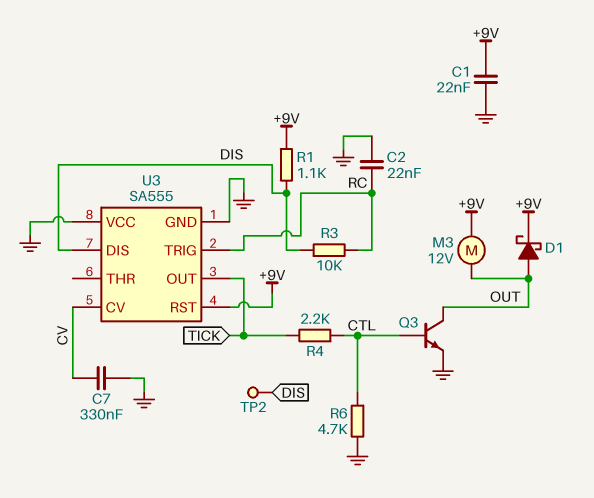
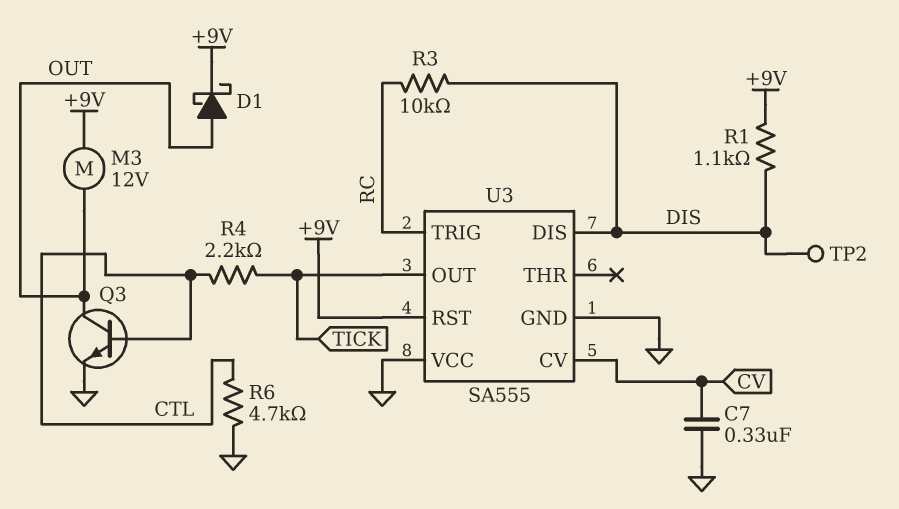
C1: 22nF (+9V, GND) -> none
C2: 22nF (GND, RC) -> none

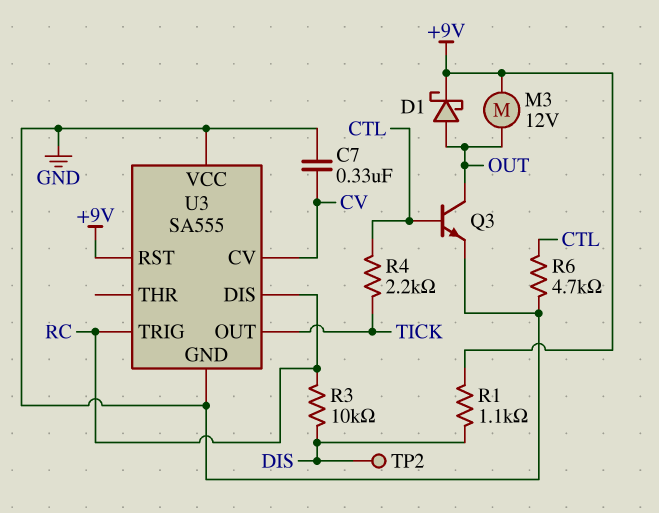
U3 pin DIS: DIS -> RC

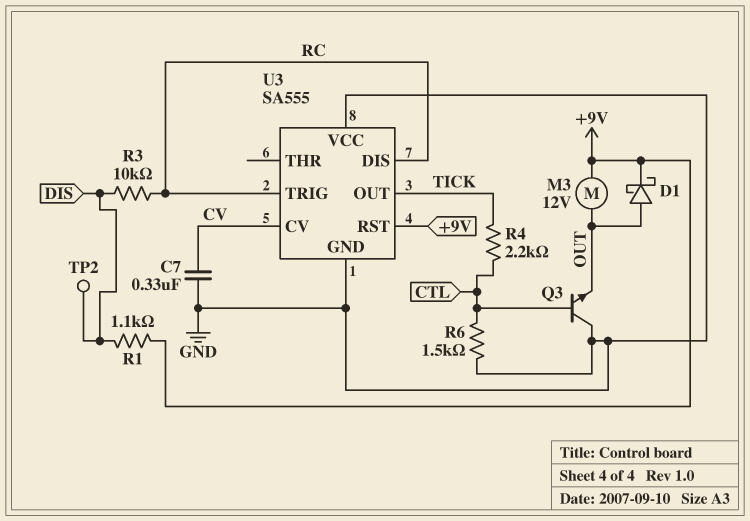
Q3: NPN (B CTL, C OUT, E GND) -> NPN (B CTL, C GND, E OUT)
R6: 4.7k (CTL, GND) -> 1.5k (CTL, GND)

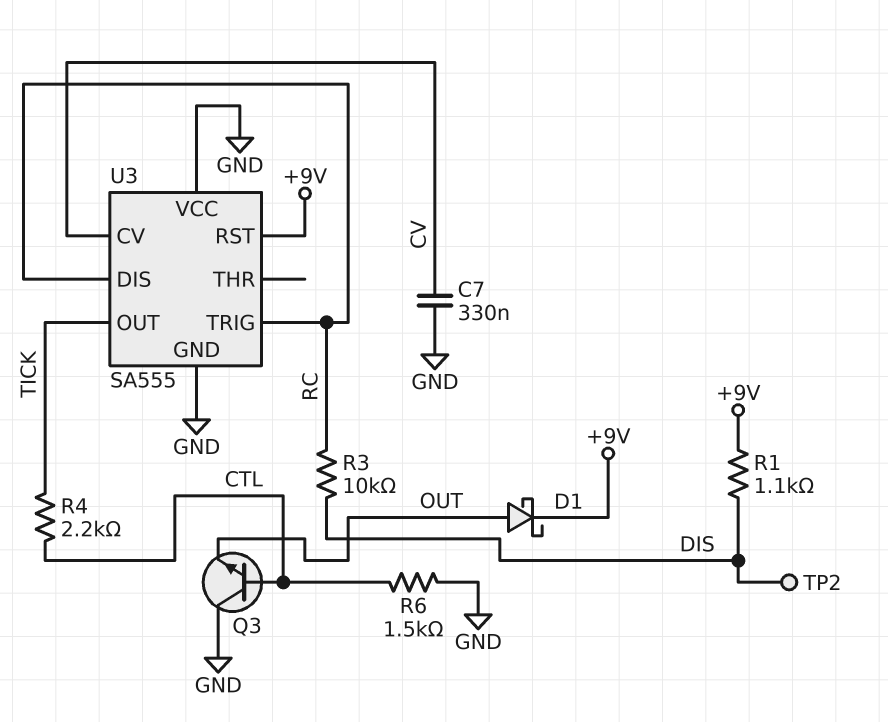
M3: motor 12V (+9V, OUT) -> none

